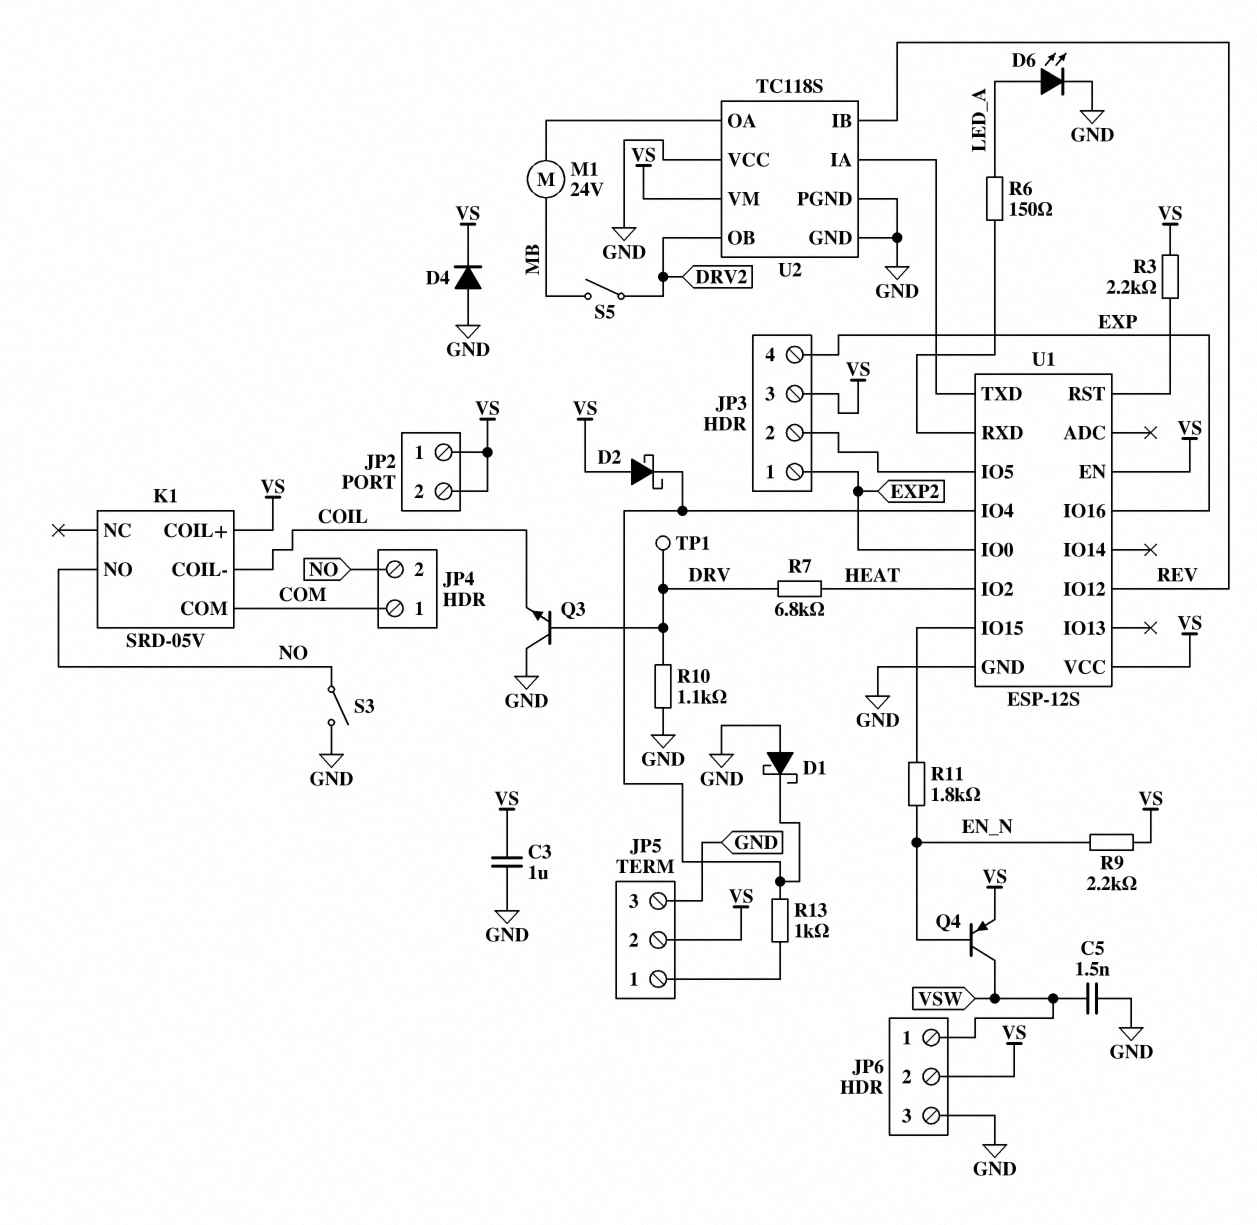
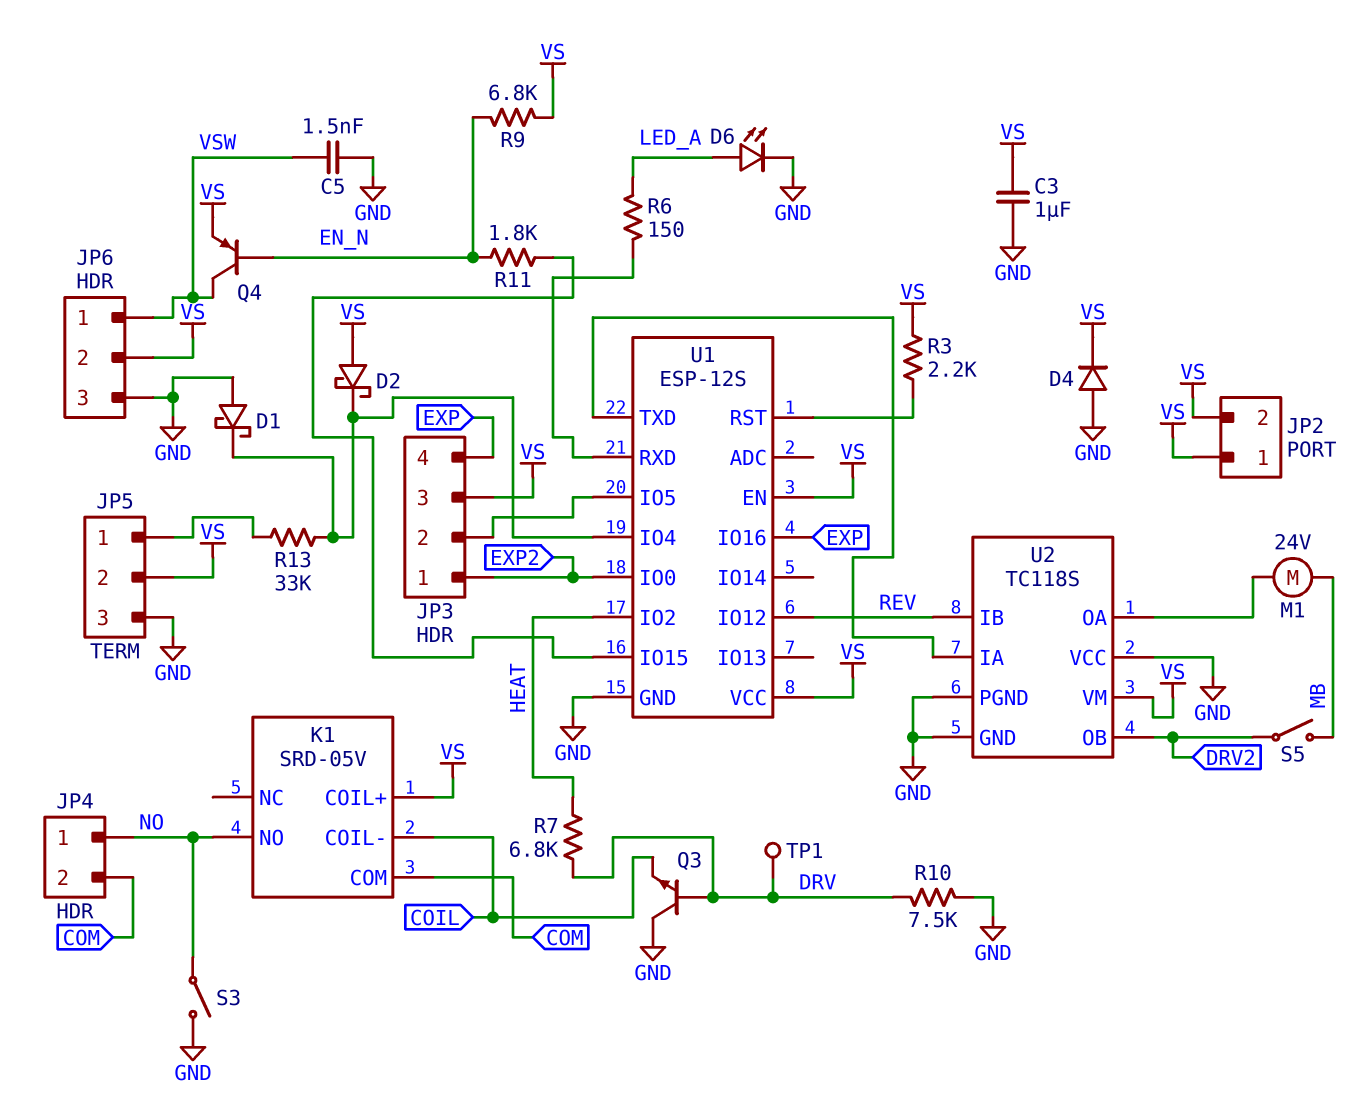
JP4 pin 1: COM -> NO
JP4 pin 2: NO -> COM
R9: 2.2k (EN_N, VS) -> 6.8k (EN_N, VS)
R10: 1.1k (DRV, GND) -> 7.5k (DRV, GND)
R13: 1k (JP5/1, U1/IO4) -> 33k (JP5/1, U1/IO4)

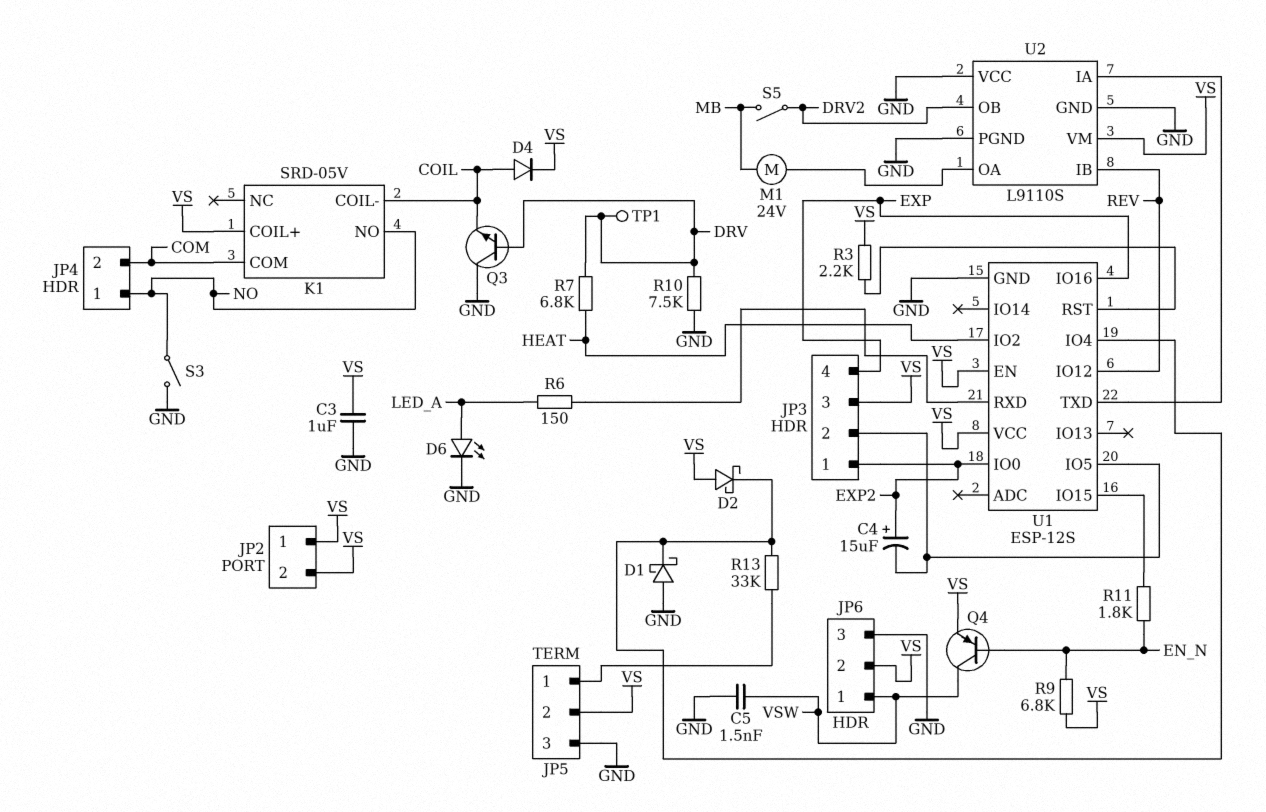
C4: none -> 15uF (plus EXP2, minus JP3/2)
D4: diode (A GND, K VS) -> diode (A COIL, K VS)
U2: TC118S -> L9110S

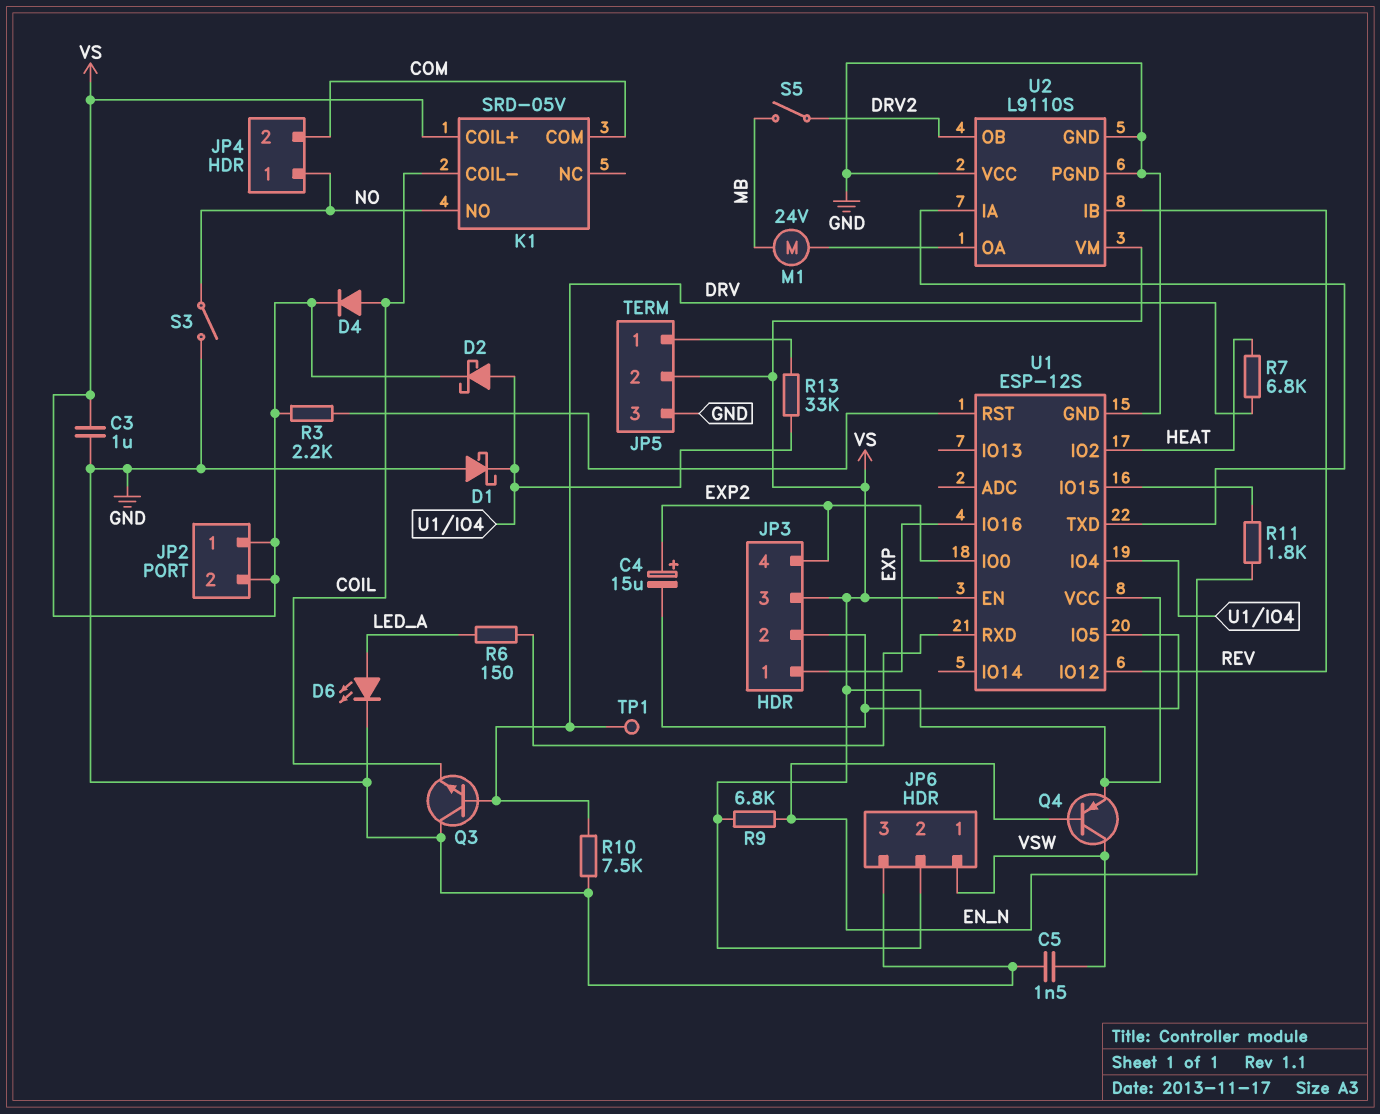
D2: schottky (A VS, K U1/IO4) -> schottky (A U1/IO4, K VS)
JP3 pin 1: EXP2 -> EXP
JP3 pin 4: EXP -> EXP2

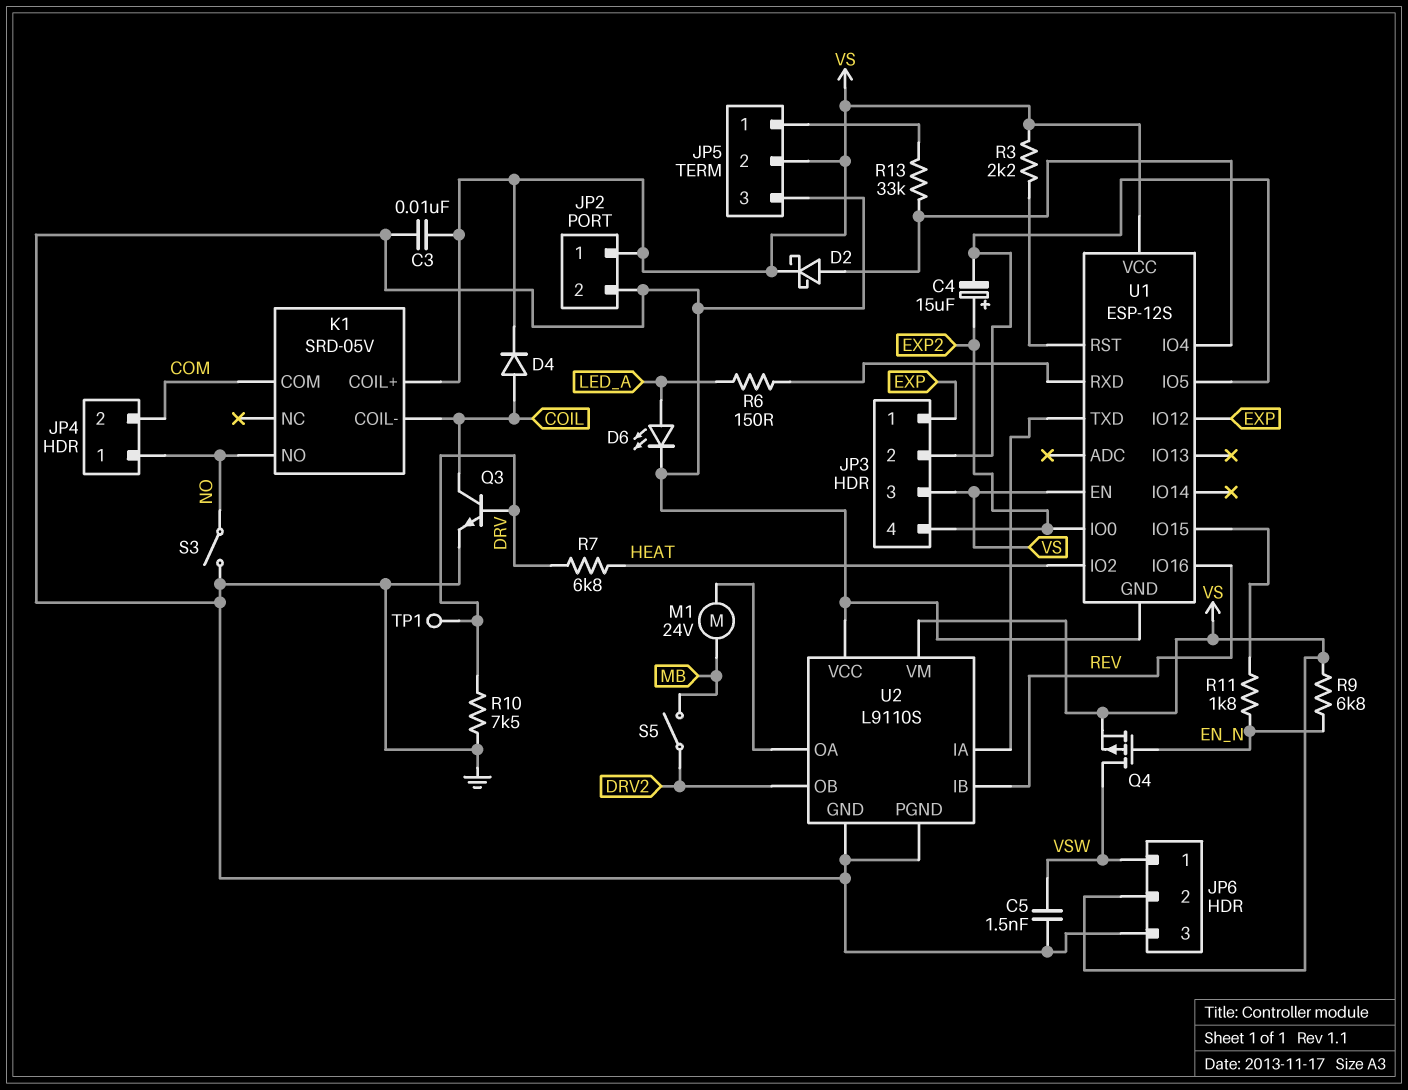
C3: 1uF (GND, VS) -> 10nF (GND, VS)
D1: schottky (A GND, K U1/IO4) -> none
JP2 pin 2: VS -> GND
Q3: NPN (B DRV, C GND, E COIL) -> NPN (B DRV, C COIL, E GND)
Q4: PNP (B EN_N, C VSW, E VS) -> PMOS (G EN_N, D VSW, S VS)
U1 pin IO12: REV -> EXP
U1 pin IO16: EXP -> REV

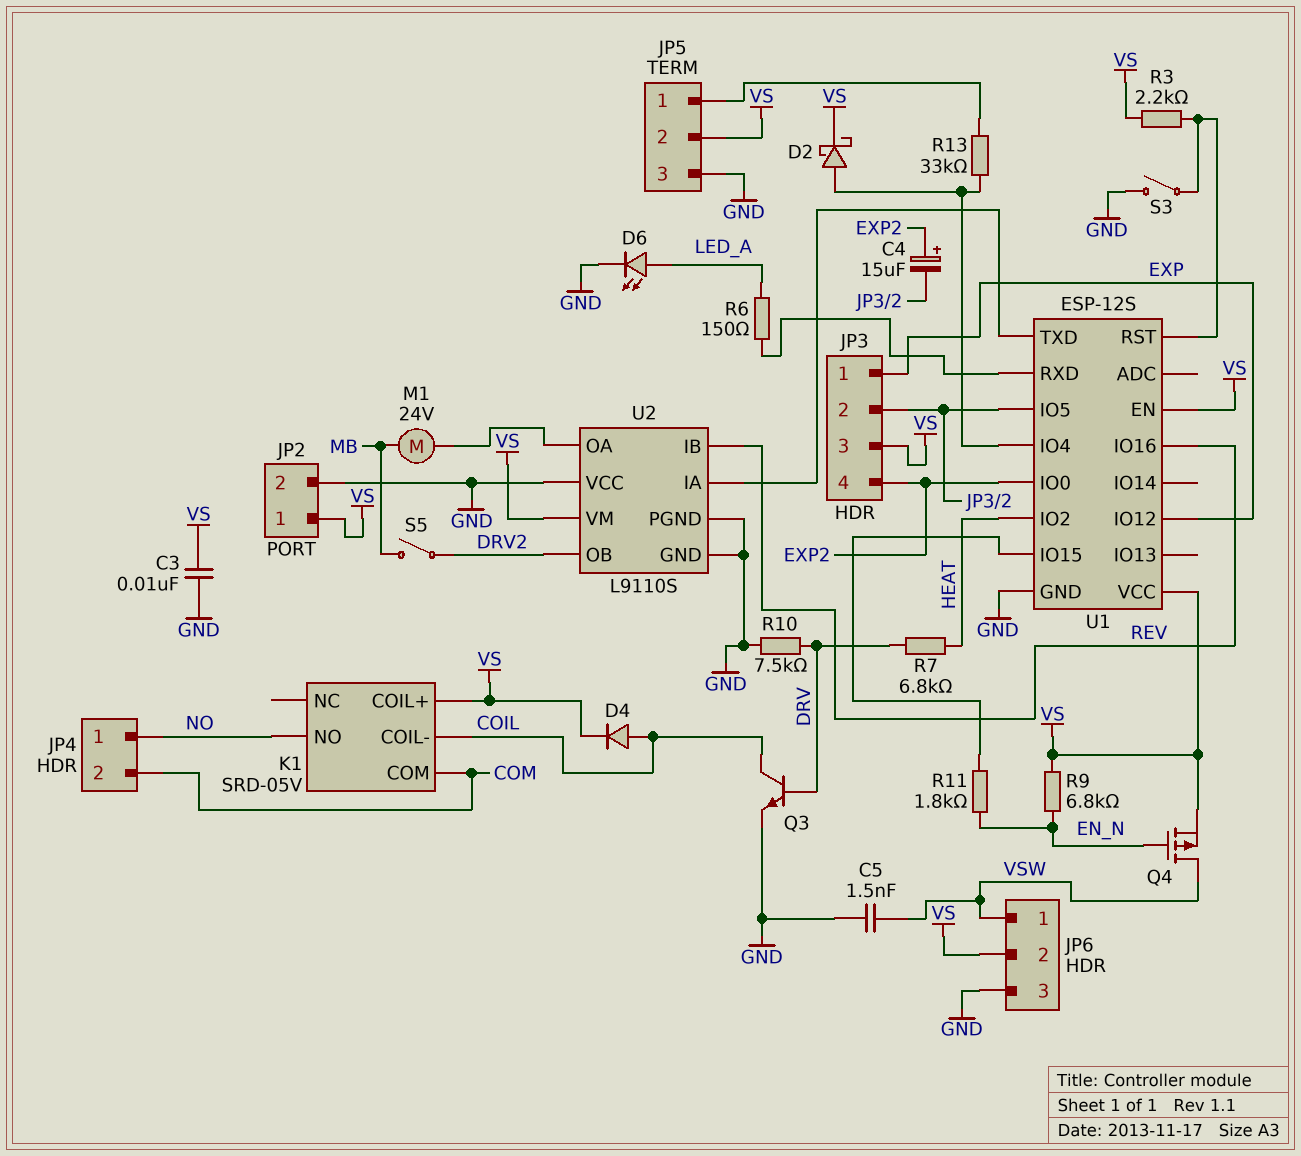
S3: switch (GND, NO) -> switch (GND, U1/RST)
TP1: test point (DRV) -> none

